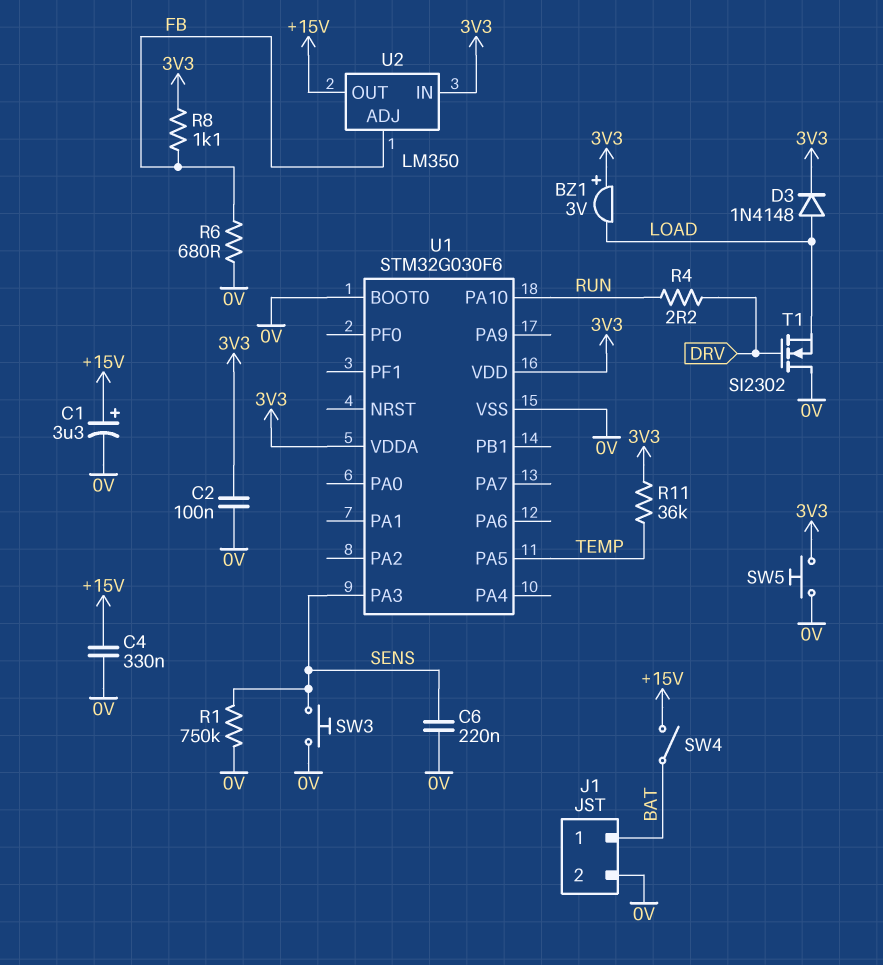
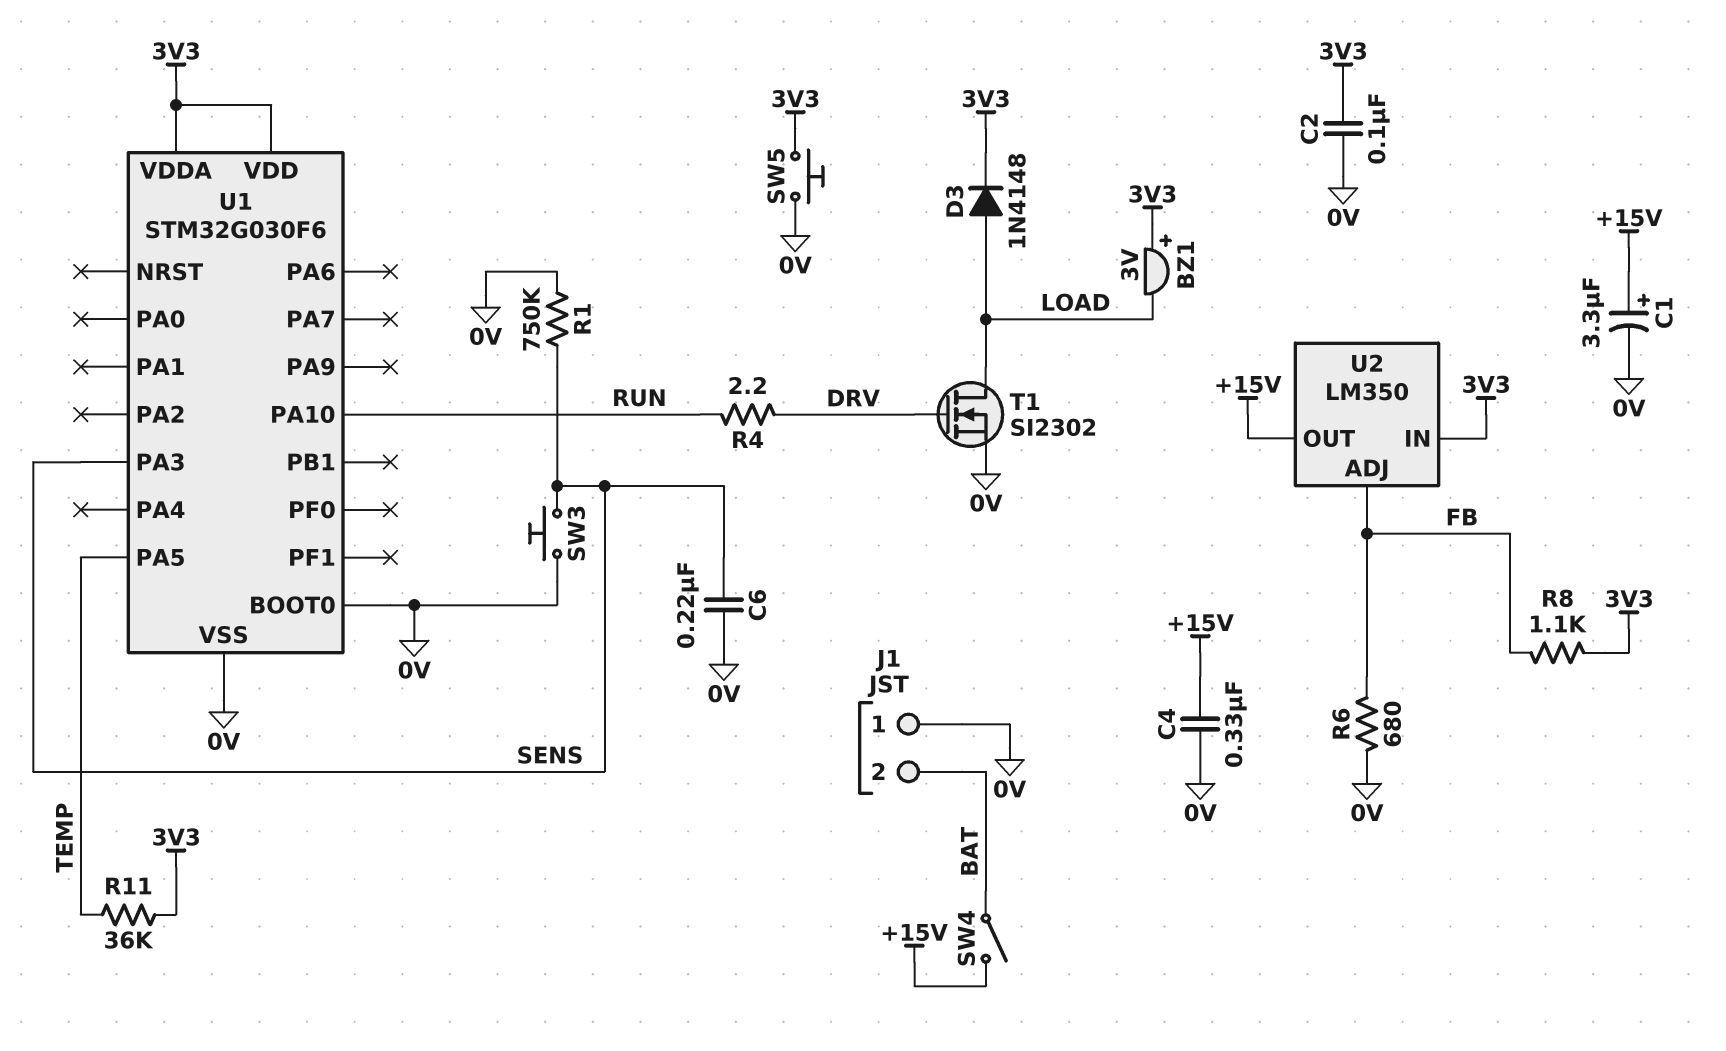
J1 pin 1: BAT -> 0V
J1 pin 2: 0V -> BAT
T1: NMOS SI2302 (G DRV, D 0V, S LOAD) -> NMOS SI2302 (G DRV, D LOAD, S 0V)

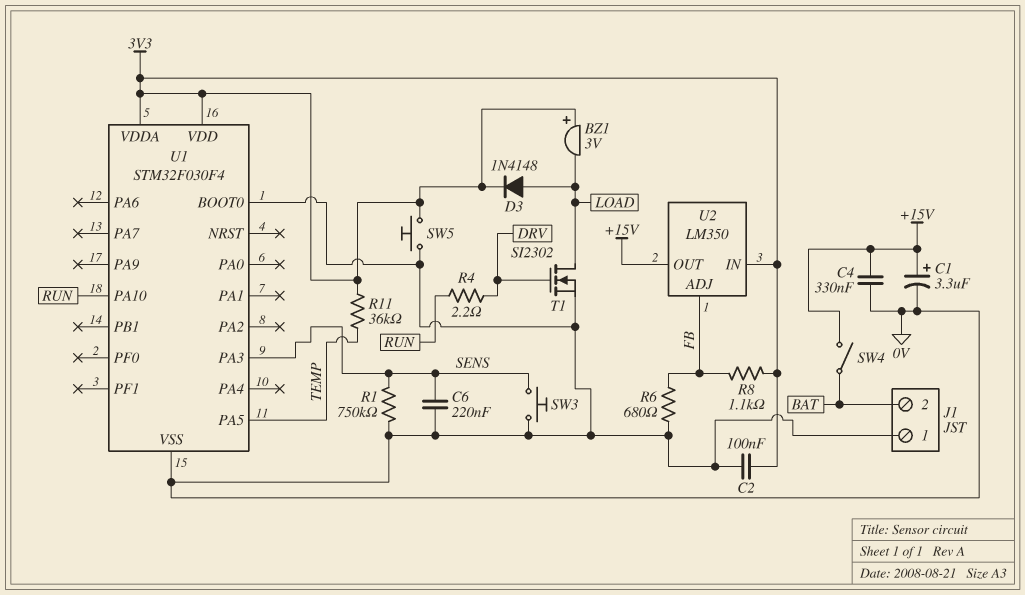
U1: STM32G030F6 -> STM32F030F4

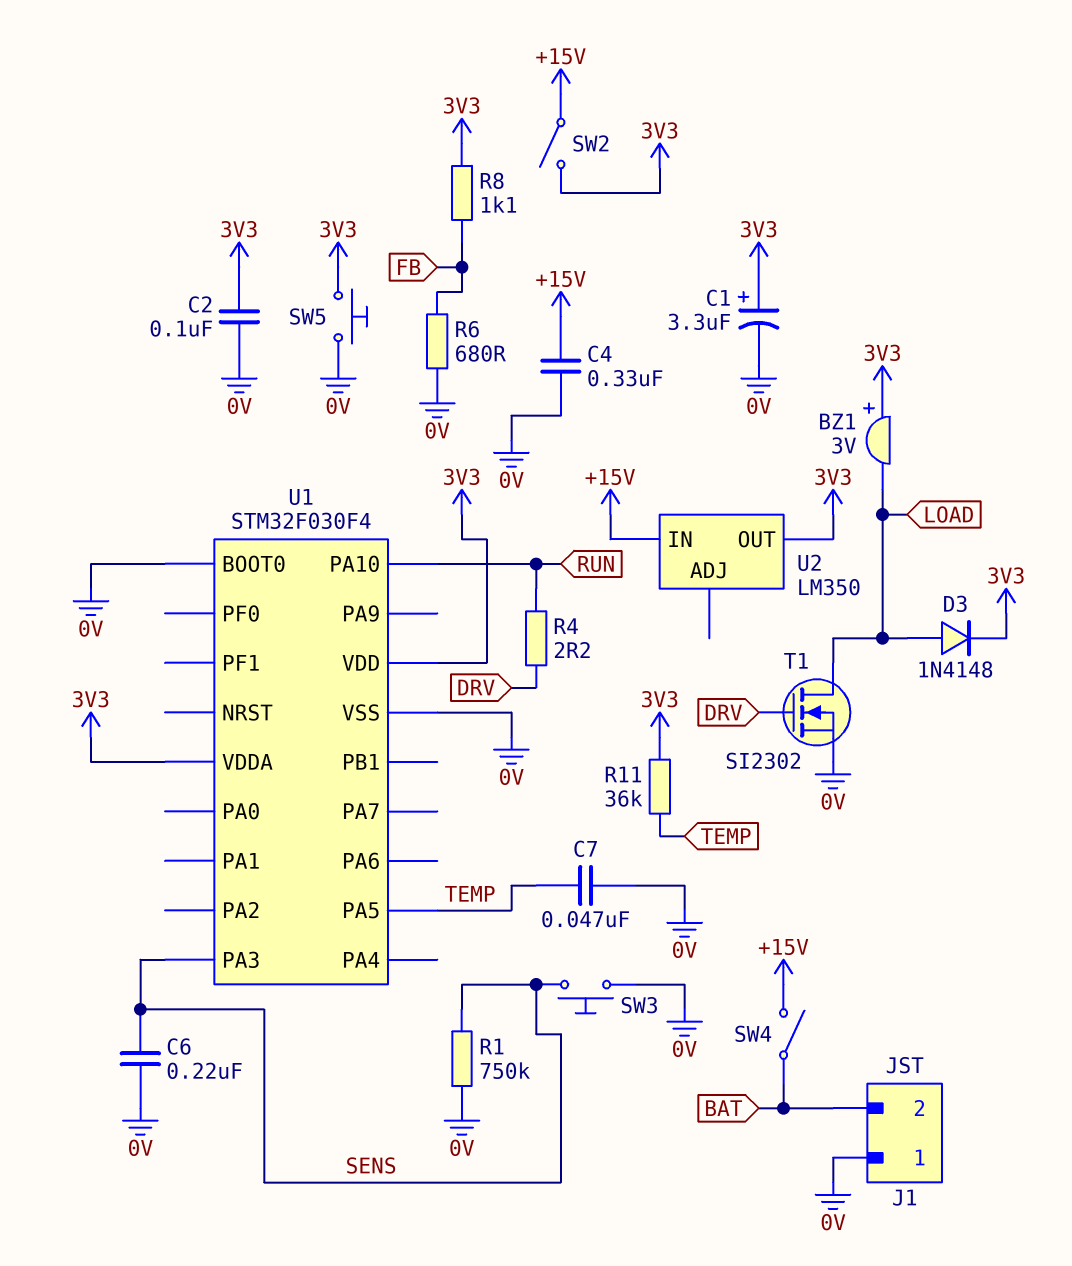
C1: 3.3uF (plus +15V, minus 0V) -> 3.3uF (plus 3V3, minus 0V)
C7: none -> 47nF (0V, TEMP)
SW2: none -> switch (+15V, 3V3)
U2 pin ADJ: FB -> none
U2 pin IN: 3V3 -> +15V
U2 pin OUT: +15V -> 3V3

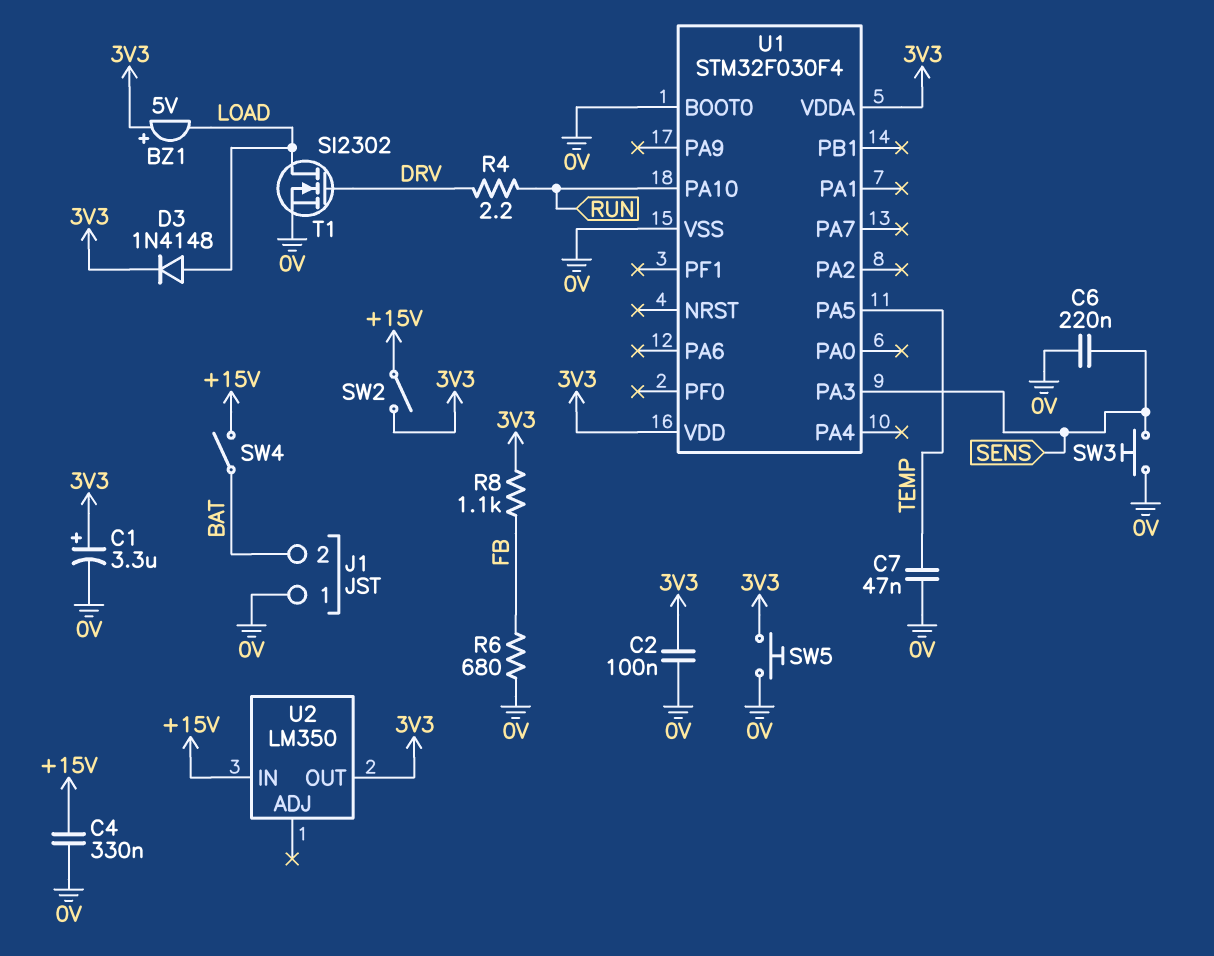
BZ1: buzzer 3V (plus 3V3, minus LOAD) -> buzzer 5V (plus 3V3, minus LOAD)
R1: 750k (0V, SENS) -> none
R11: 36k (3V3, TEMP) -> none

